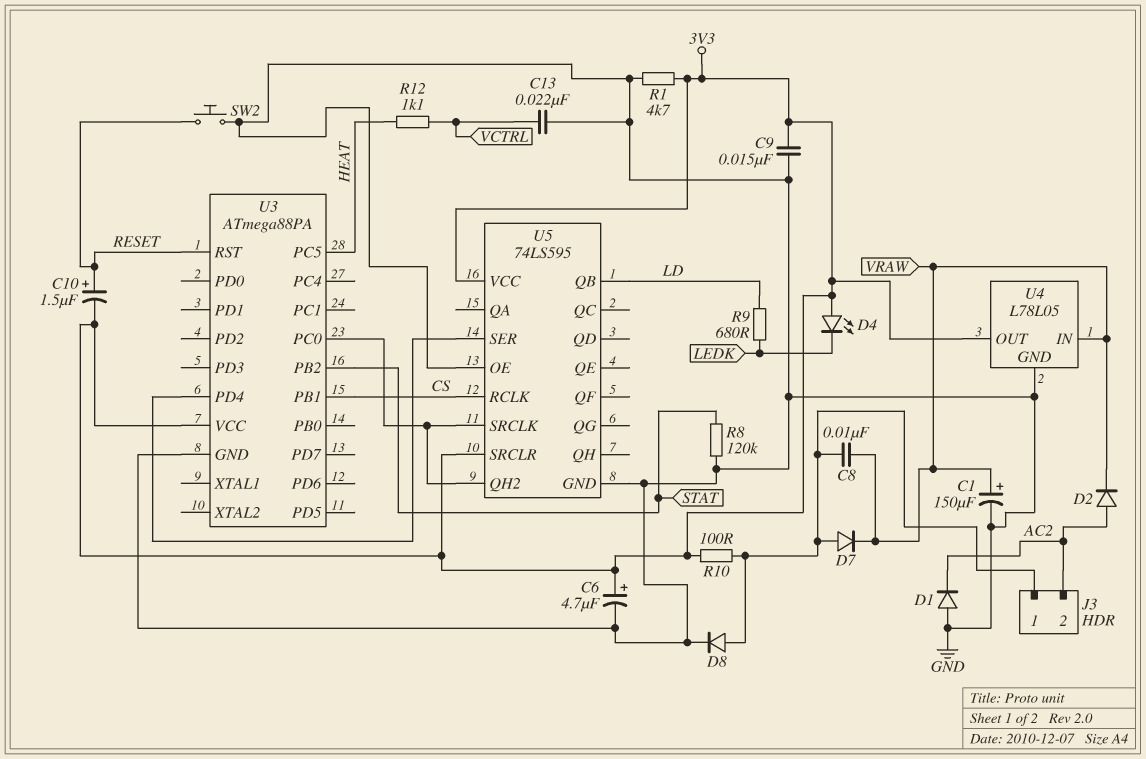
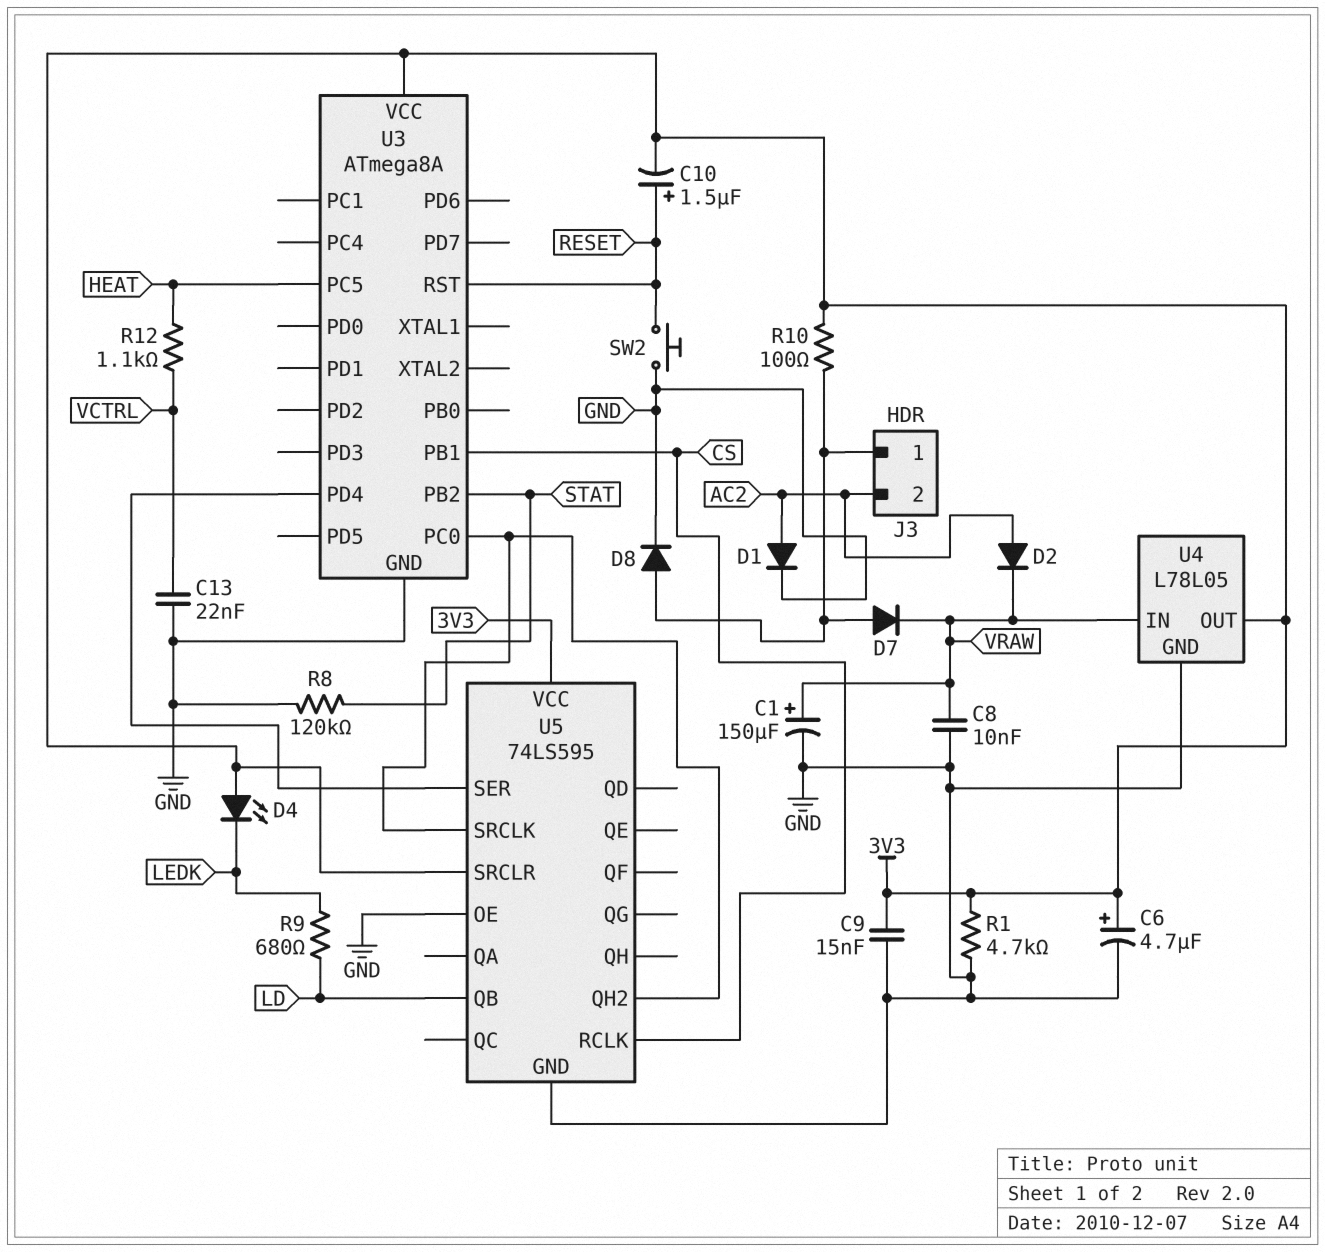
C8: 10nF (J3/1, VRAW) -> 10nF (GND, VRAW)
D1: diode (A GND, K AC2) -> diode (A AC2, K GND)
U3: ATmega88PA -> ATmega8A

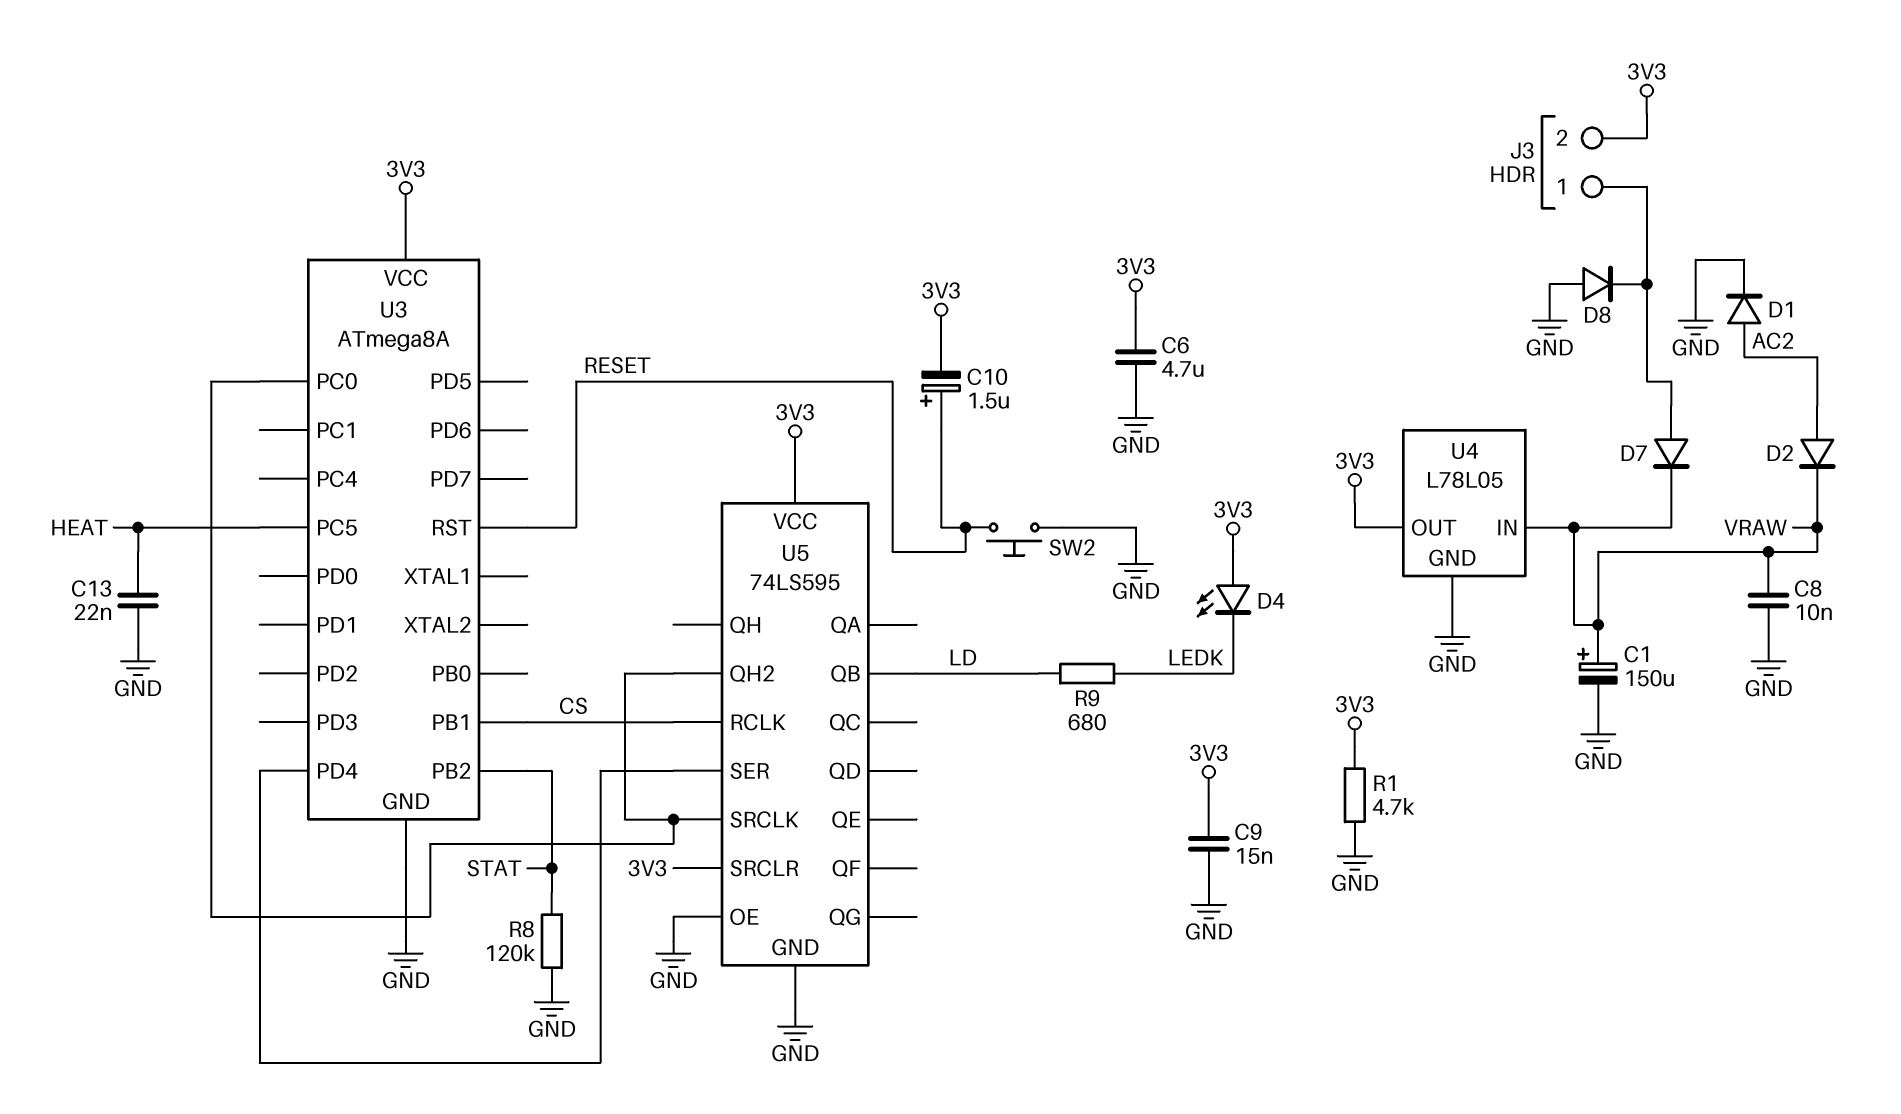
C6: 4.7uF (plus 3V3, minus GND) -> 4.7uF (3V3, GND)
C13: 22nF (GND, VCTRL) -> 22nF (GND, HEAT)
D8: diode (A J3/1, K GND) -> diode (A GND, K J3/1)
J3 pin 2: AC2 -> 3V3
R10: 100 (3V3, J3/1) -> none
R12: 1.1k (HEAT, VCTRL) -> none

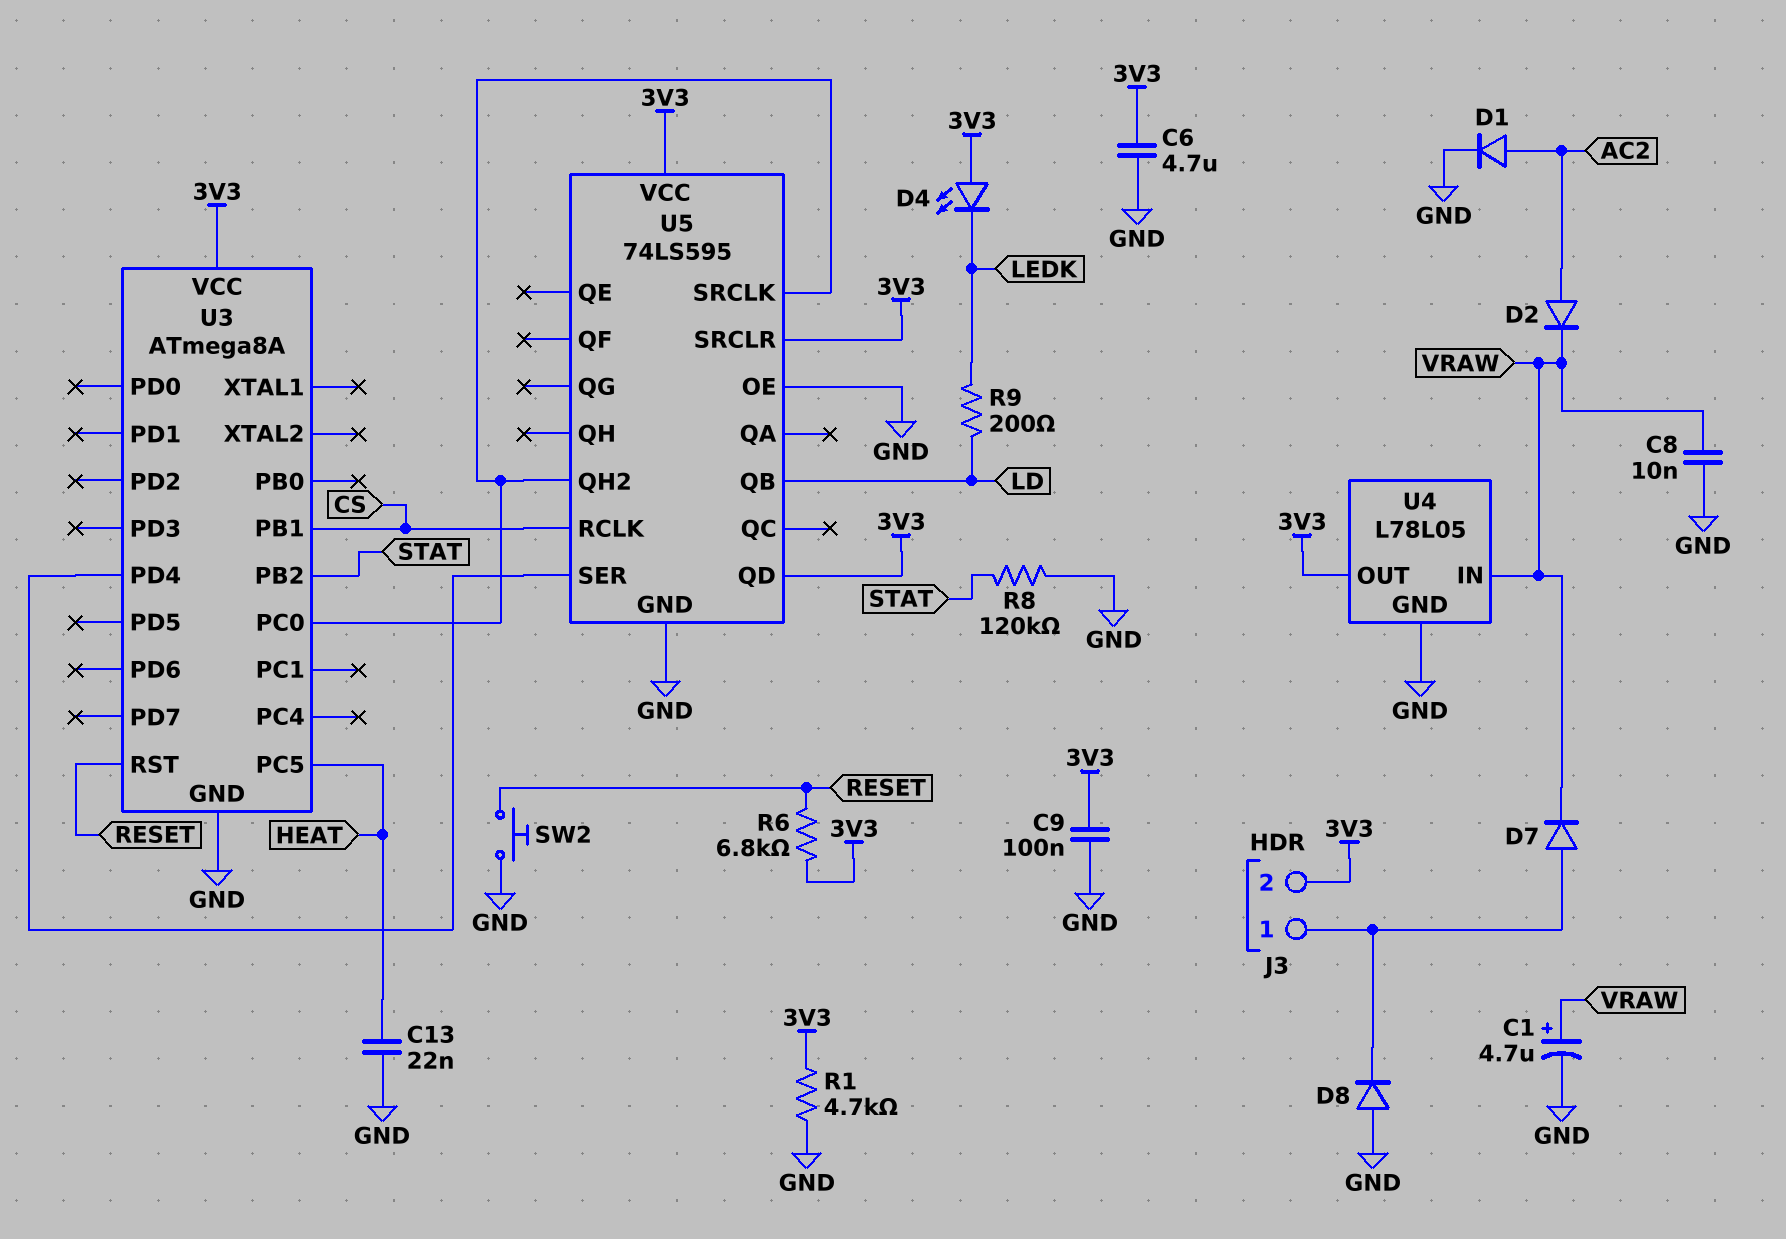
C1: 150uF (plus VRAW, minus GND) -> 4.7uF (plus VRAW, minus GND)
C9: 15nF (3V3, GND) -> 100nF (3V3, GND)
C10: 1.5uF (plus RESET, minus 3V3) -> none
R6: none -> 6.8k (3V3, RESET)
R9: 680 (LD, LEDK) -> 200 (LD, LEDK)
U5 pin QD: none -> 3V3

